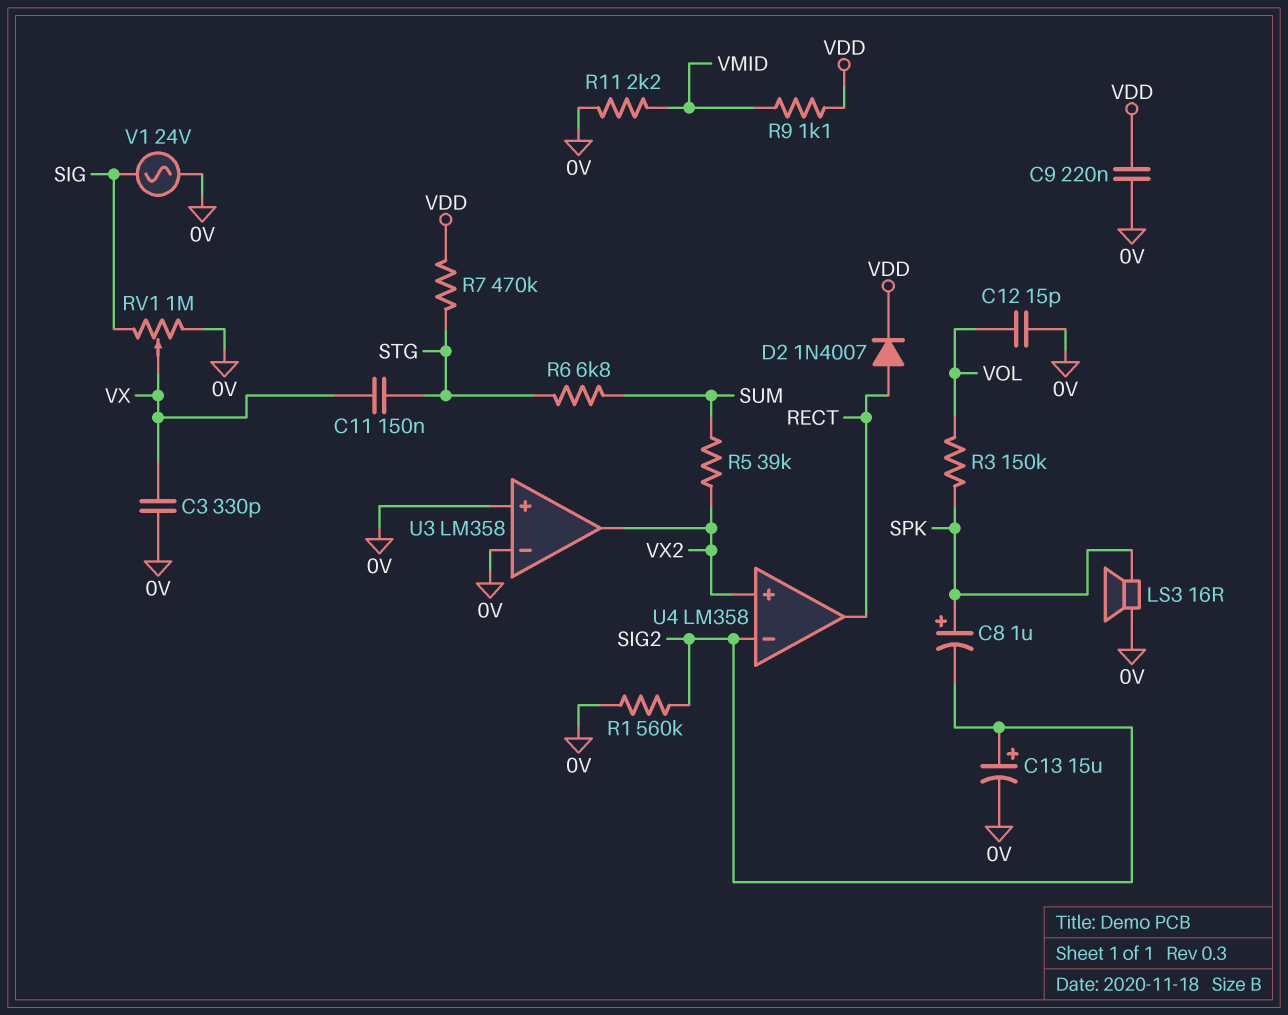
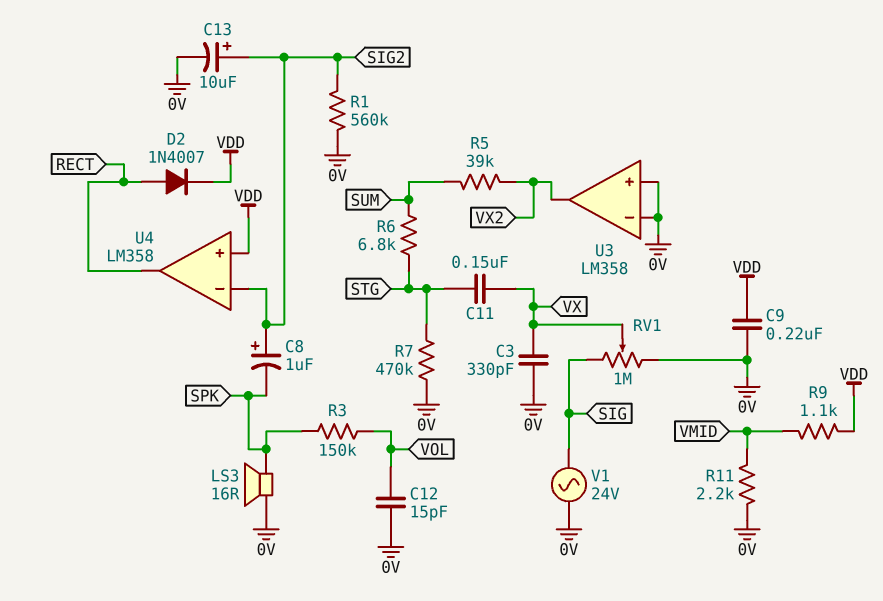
C8: 1uF (plus SPK, minus SIG2) -> 1uF (plus SIG2, minus SPK)
C13: 15uF (plus SIG2, minus 0V) -> 10uF (plus SIG2, minus 0V)
R7: 470k (STG, VDD) -> 470k (0V, STG)
U4 pin in+: VX2 -> VDD

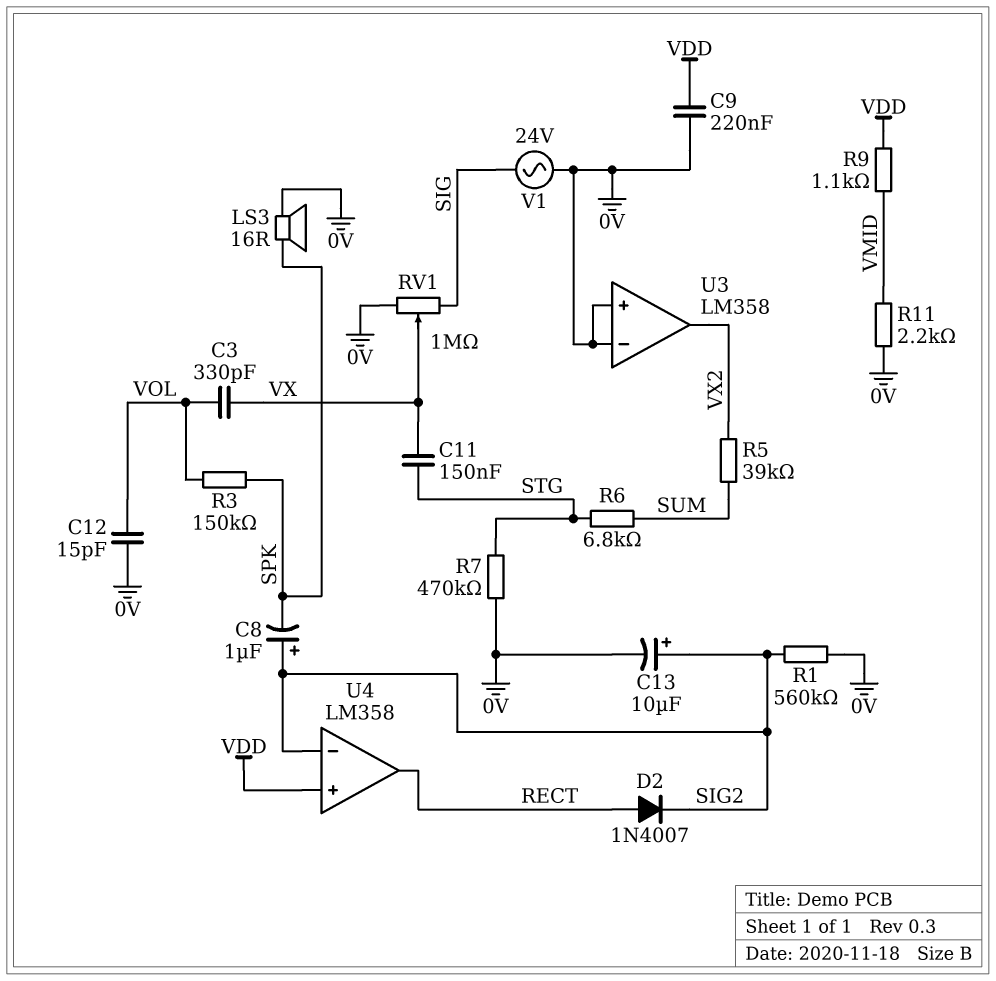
C3: 330pF (0V, VX) -> 330pF (VOL, VX)
D2: diode 1N4007 (A RECT, K VDD) -> diode 1N4007 (A RECT, K SIG2)

